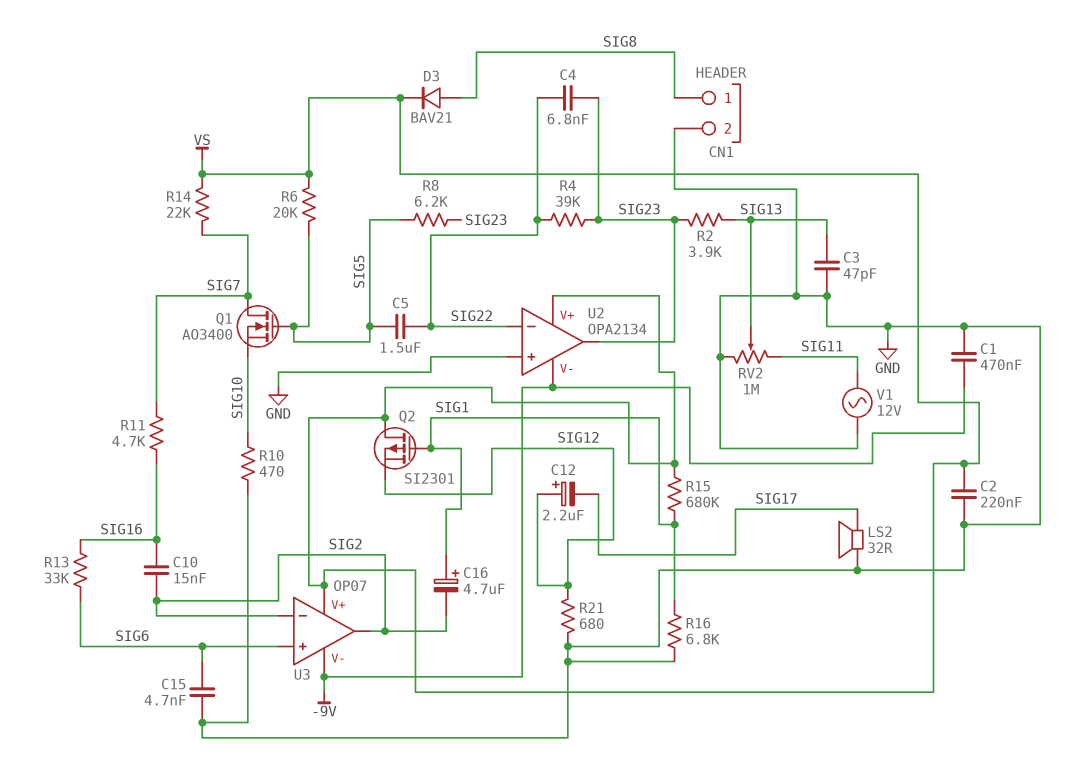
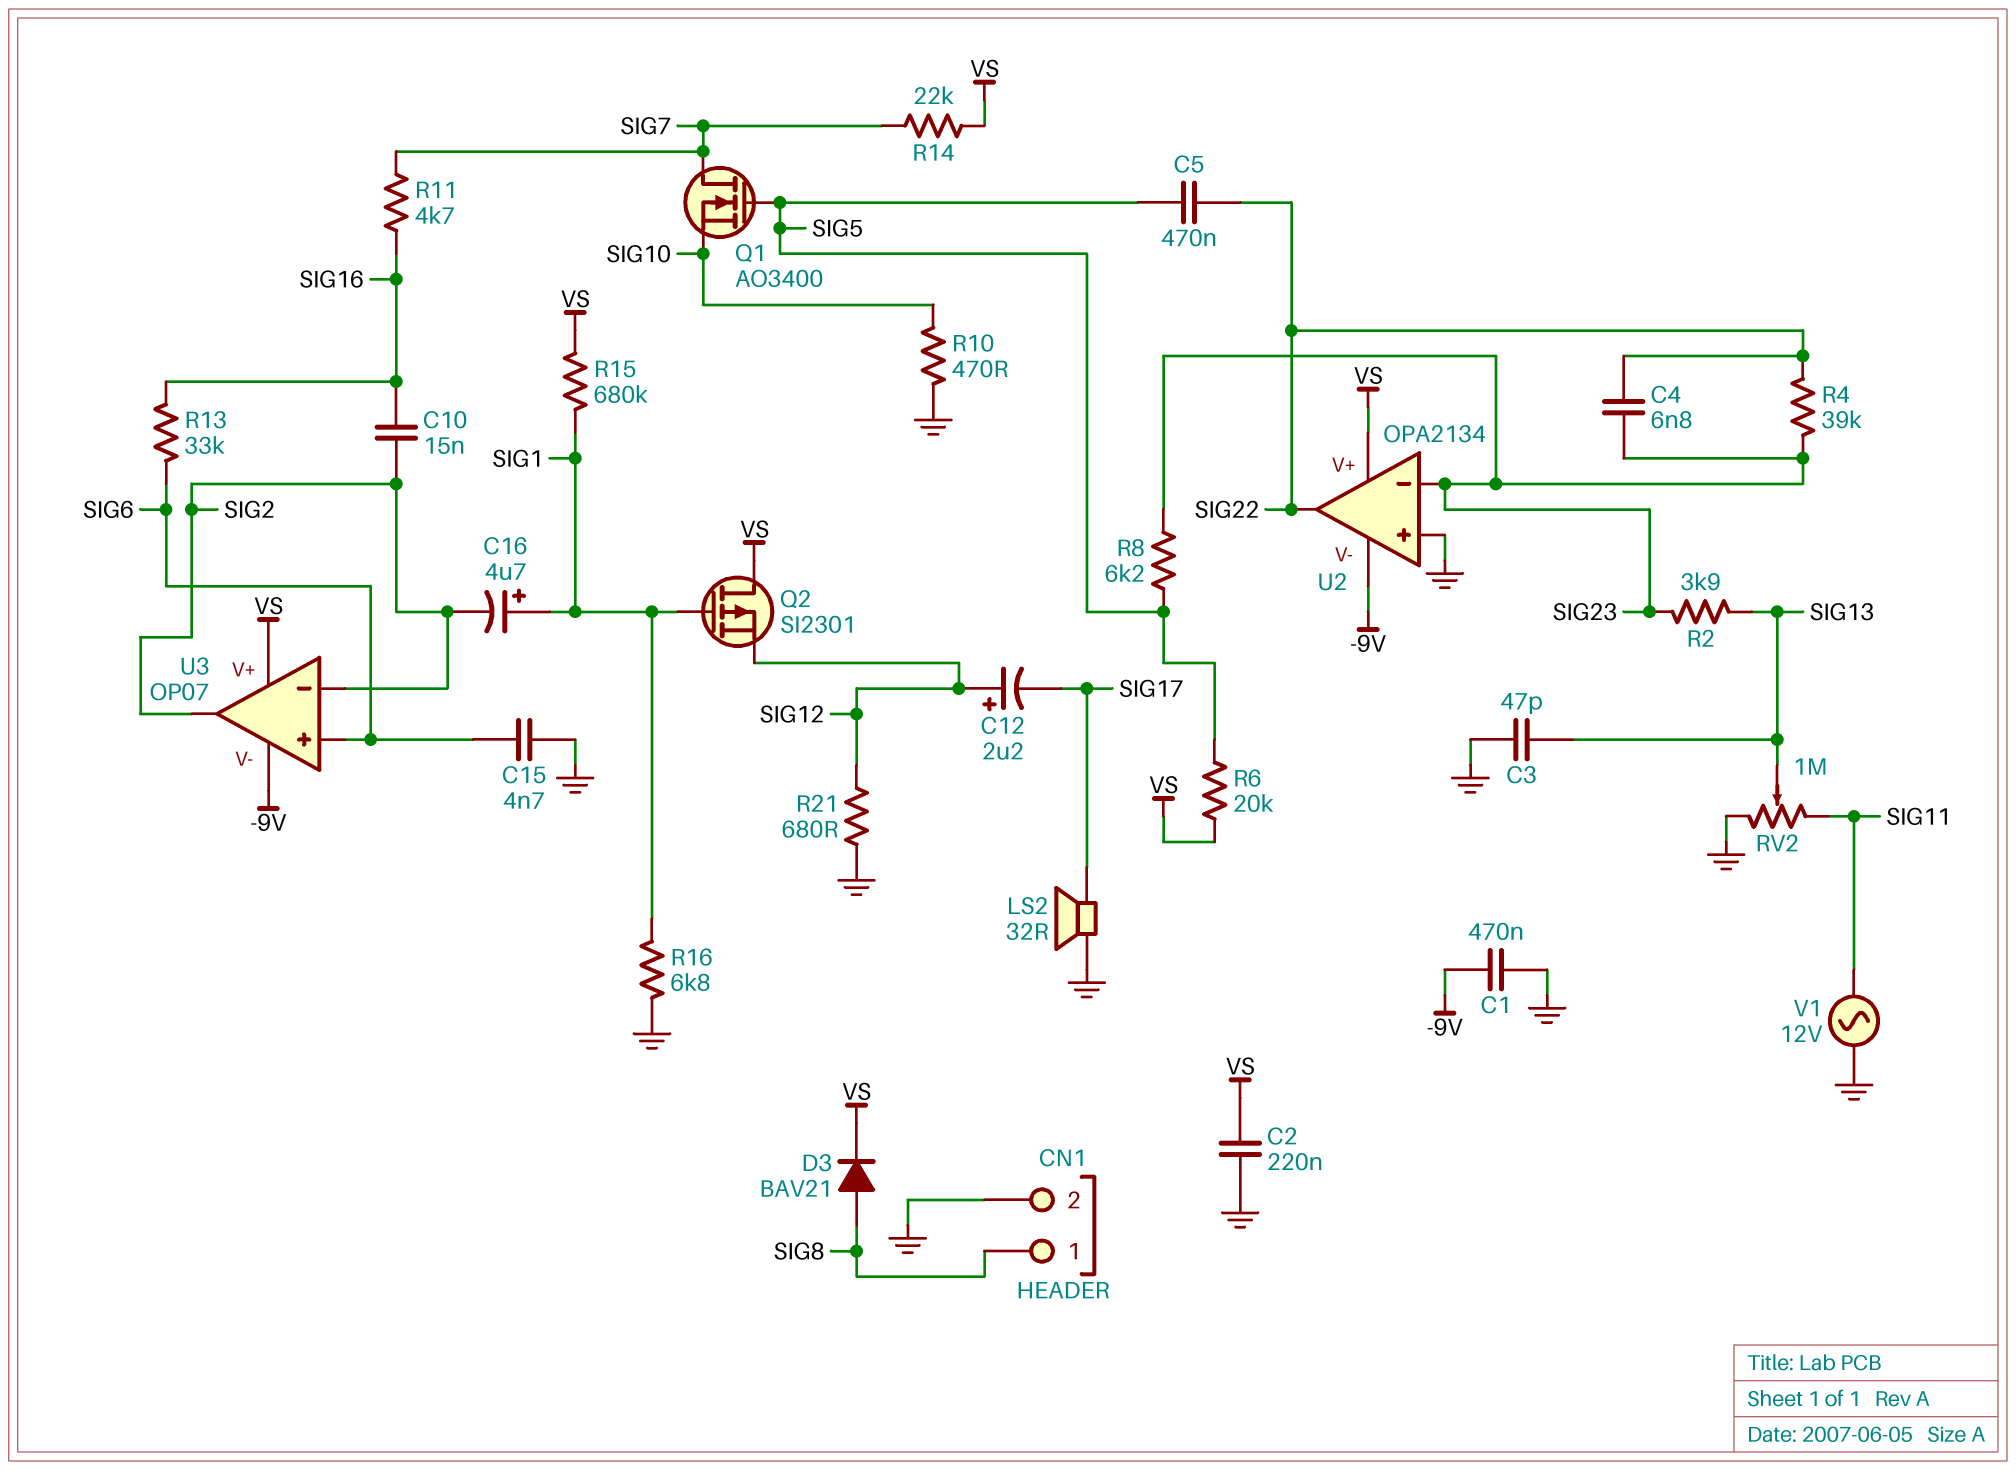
C5: 1.5uF (SIG5, SIG22) -> 470nF (SIG5, SIG22)
U2 pin in-: SIG22 -> SIG23
U2 pin out: SIG23 -> SIG22

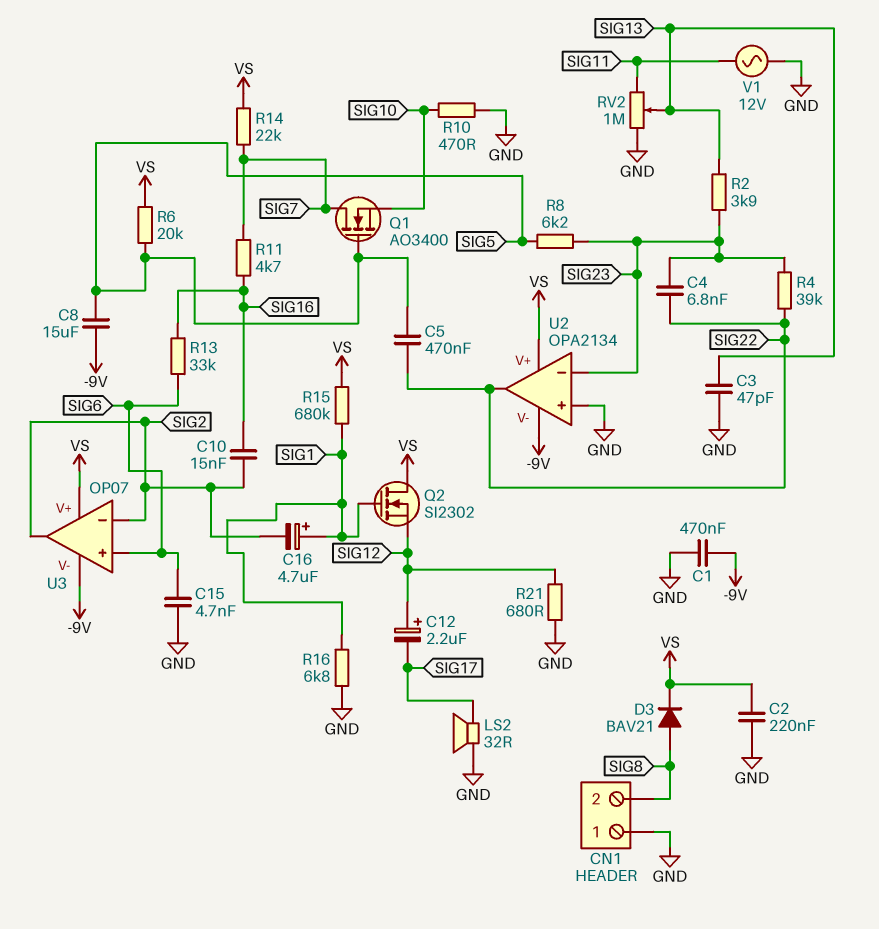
C8: none -> 15uF (-9V, SIG5)
CN1 pin 1: SIG8 -> GND
CN1 pin 2: GND -> SIG8
Q2: PMOS SI2301 (G SIG1, D VS, S SIG12) -> NMOS SI2302 (G SIG1, D VS, S SIG12)

